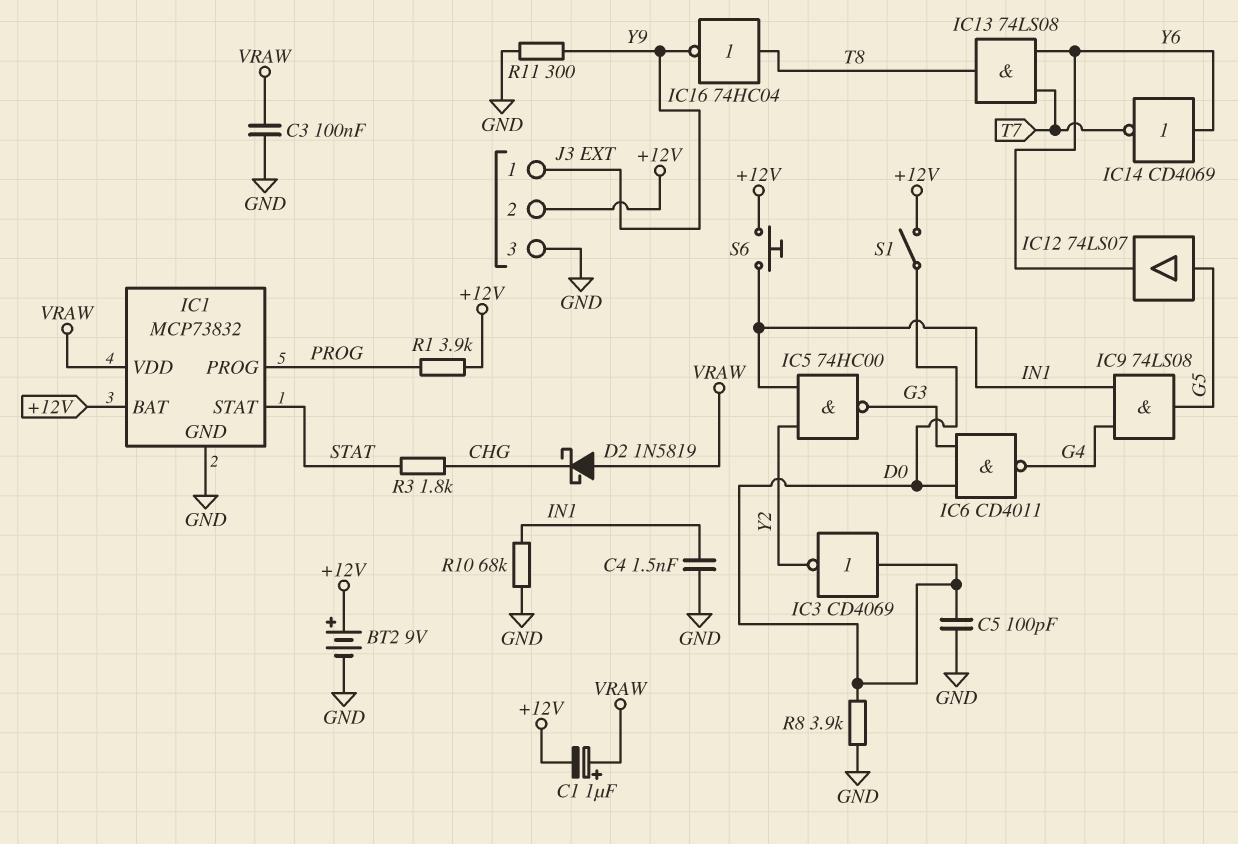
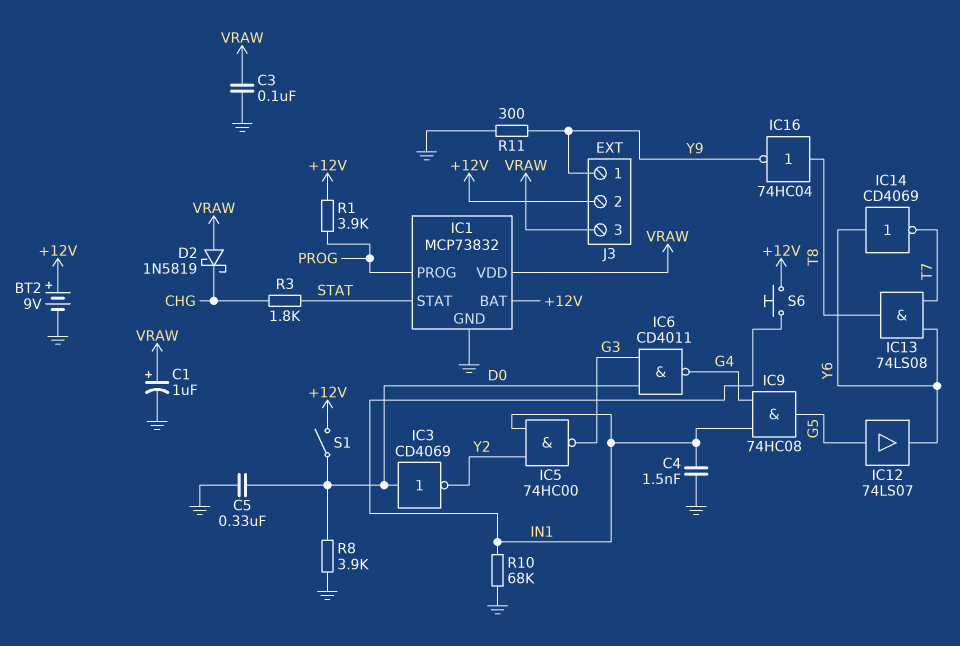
C1: 1uF (plus VRAW, minus +12V) -> 1uF (plus VRAW, minus GND)
C5: 100pF (D0, GND) -> 330nF (D0, GND)
IC9: AND 74LS08 (in G4, in IN1, out G5) -> AND 74HC08 (in G4, in IN1, out G5)
J3 pin 3: GND -> VRAW

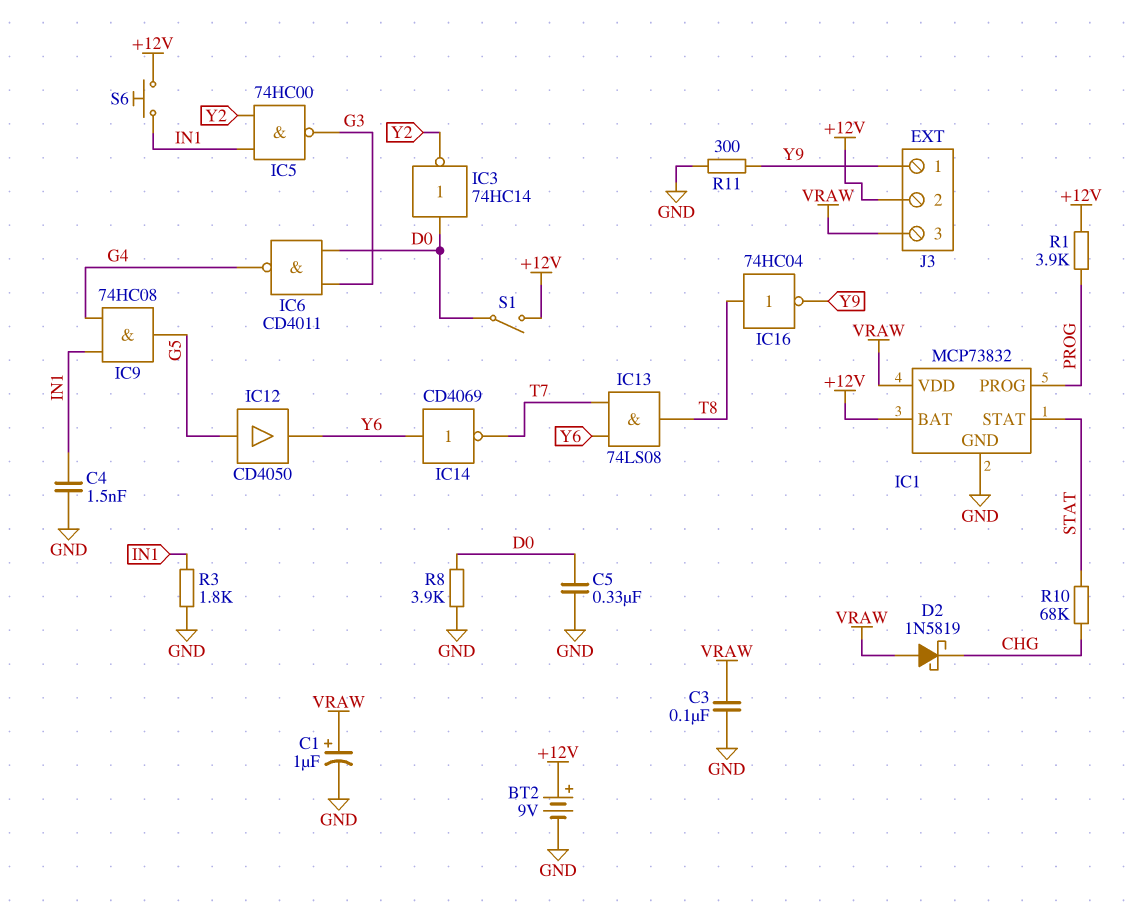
IC3: NOT CD4069 (in D0, out Y2) -> NOT 74HC14 (in D0, out Y2)
IC12: buffer 74LS07 (in G5, out Y6) -> buffer CD4050 (in G5, out Y6)
R3: 1.8k (CHG, STAT) -> 1.8k (GND, IN1)
R10: 68k (GND, IN1) -> 68k (CHG, STAT)

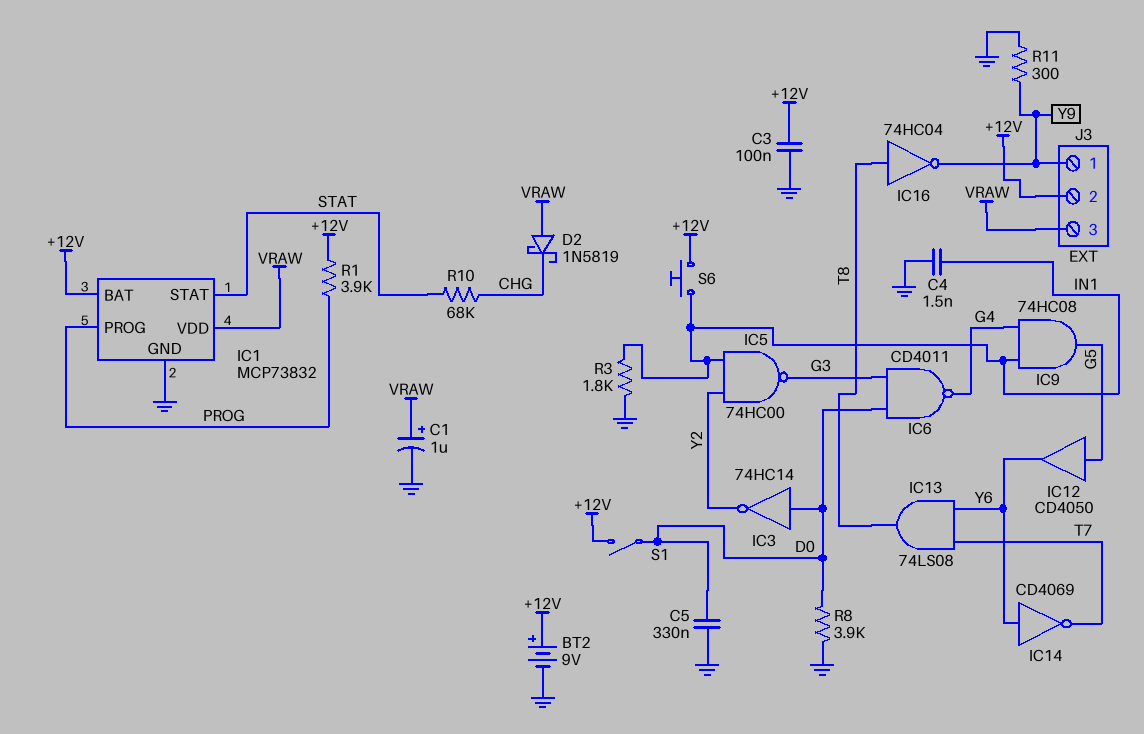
C3: 100nF (GND, VRAW) -> 100nF (+12V, GND)

